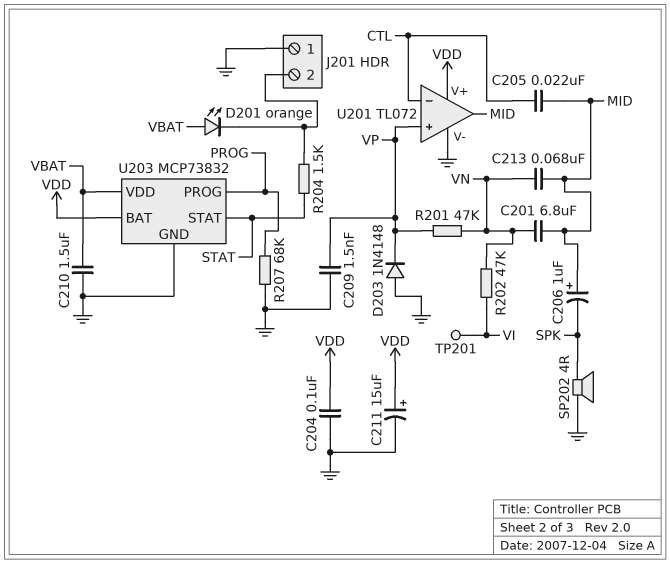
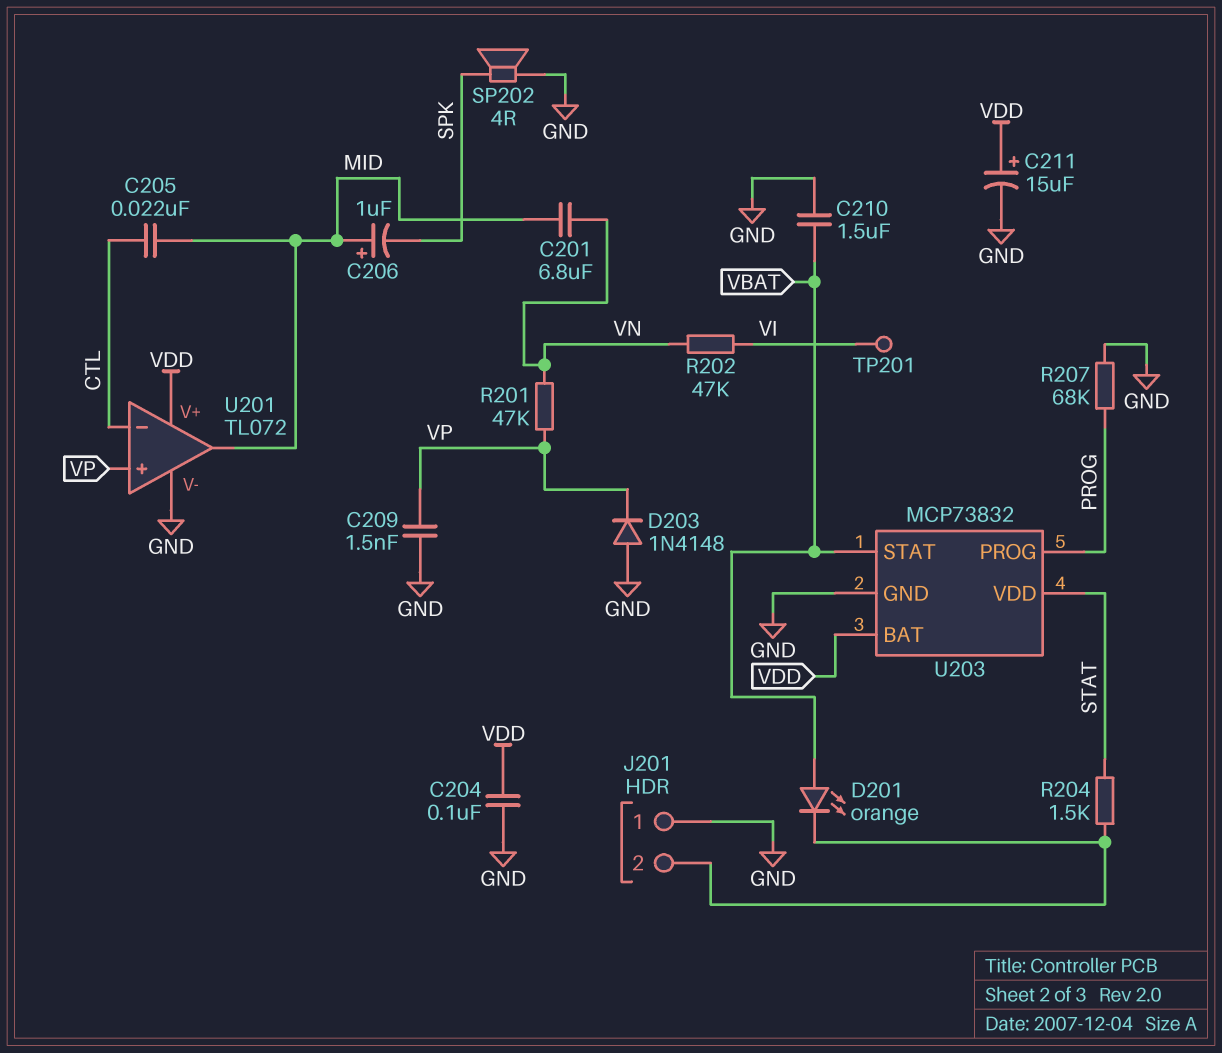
C213: 68nF (MID, VN) -> none
U203 pin STAT: STAT -> VBAT
U203 pin VDD: VBAT -> STAT

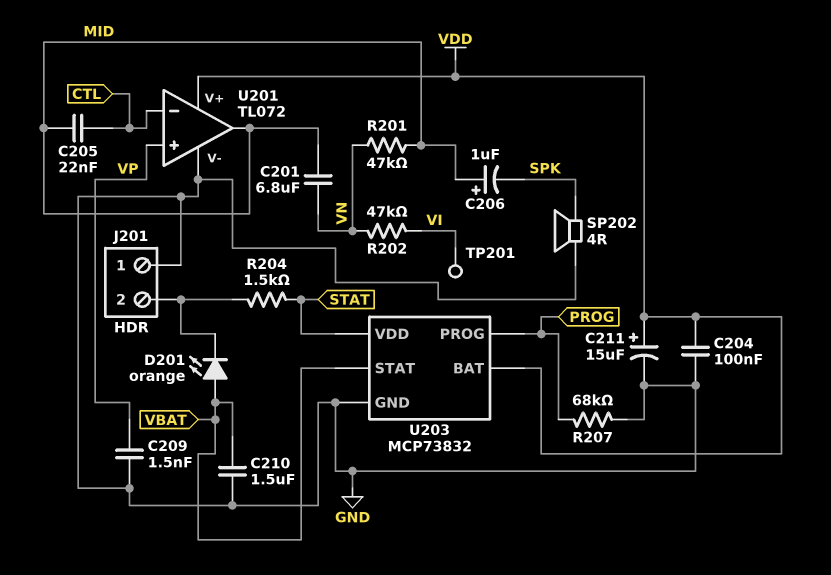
D203: diode 1N4148 (A GND, K VP) -> none
R201: 47k (VN, VP) -> 47k (MID, VN)

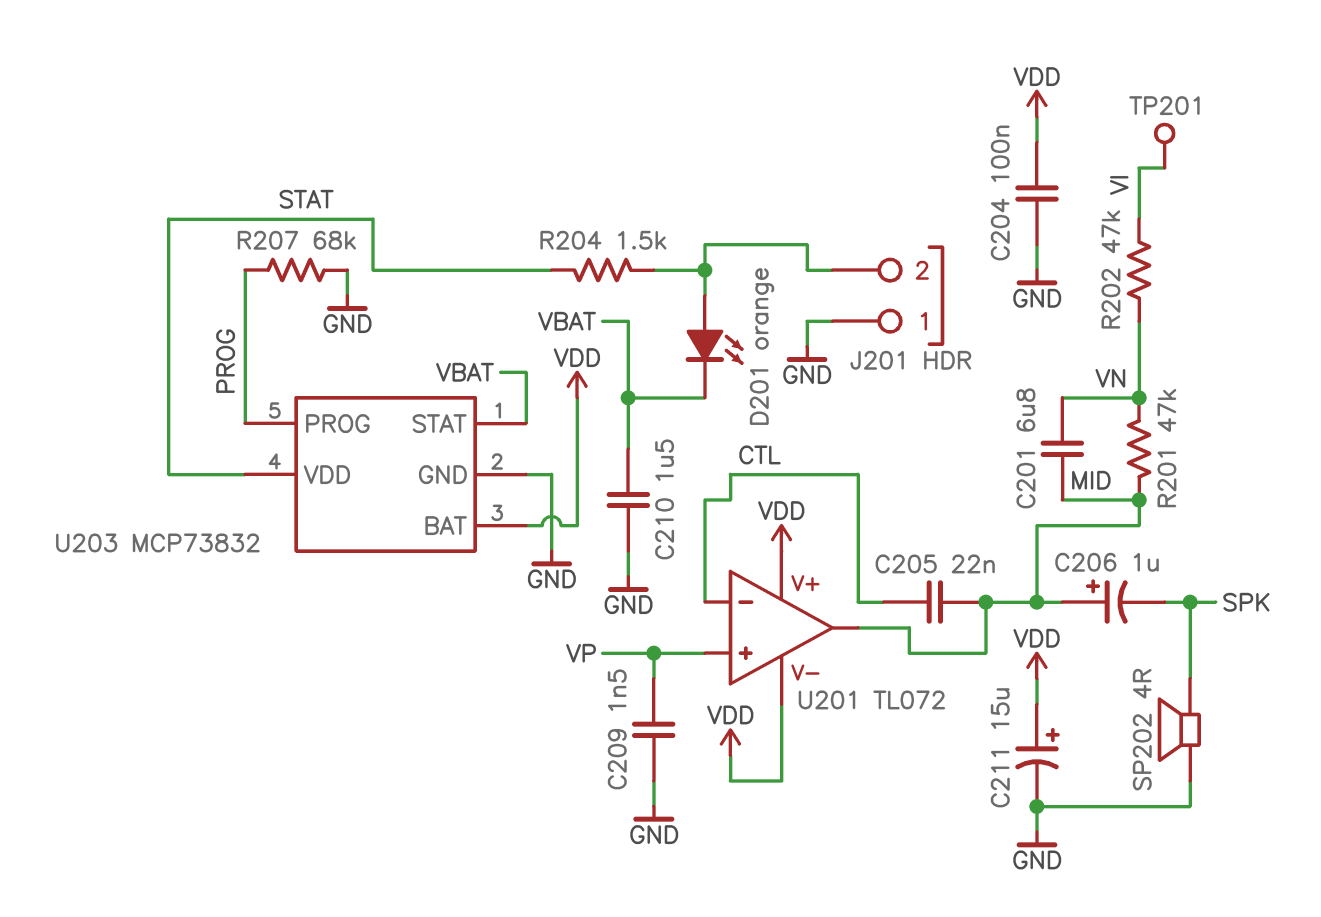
D201: LED orange (A VBAT, K J201/2) -> LED orange (A J201/2, K VBAT)
U201 pin V-: GND -> VDD

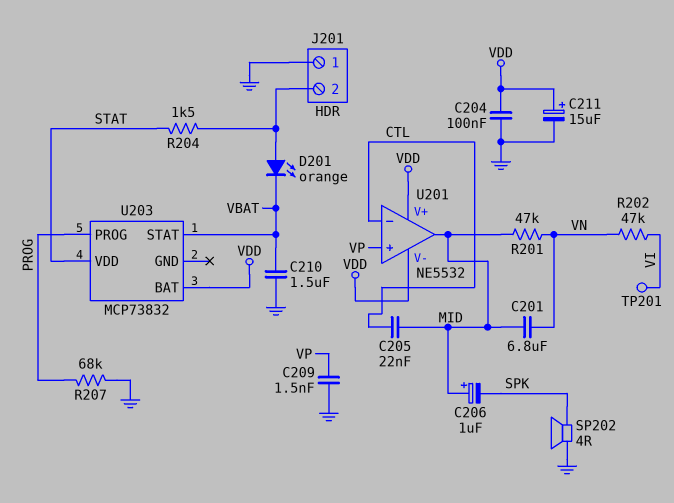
U201: TL072 -> NE5532
U203 pin GND: GND -> none

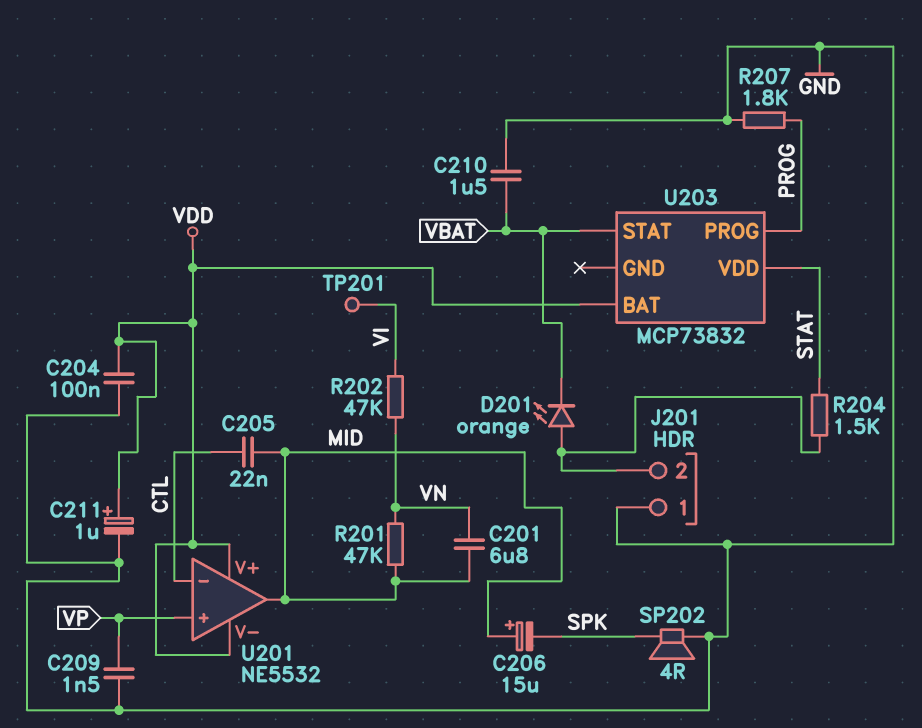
C206: 1uF (plus MID, minus SPK) -> 15uF (plus MID, minus SPK)
C211: 15uF (plus VDD, minus GND) -> 1uF (plus VDD, minus GND)
R207: 68k (GND, PROG) -> 1.8k (GND, PROG)

